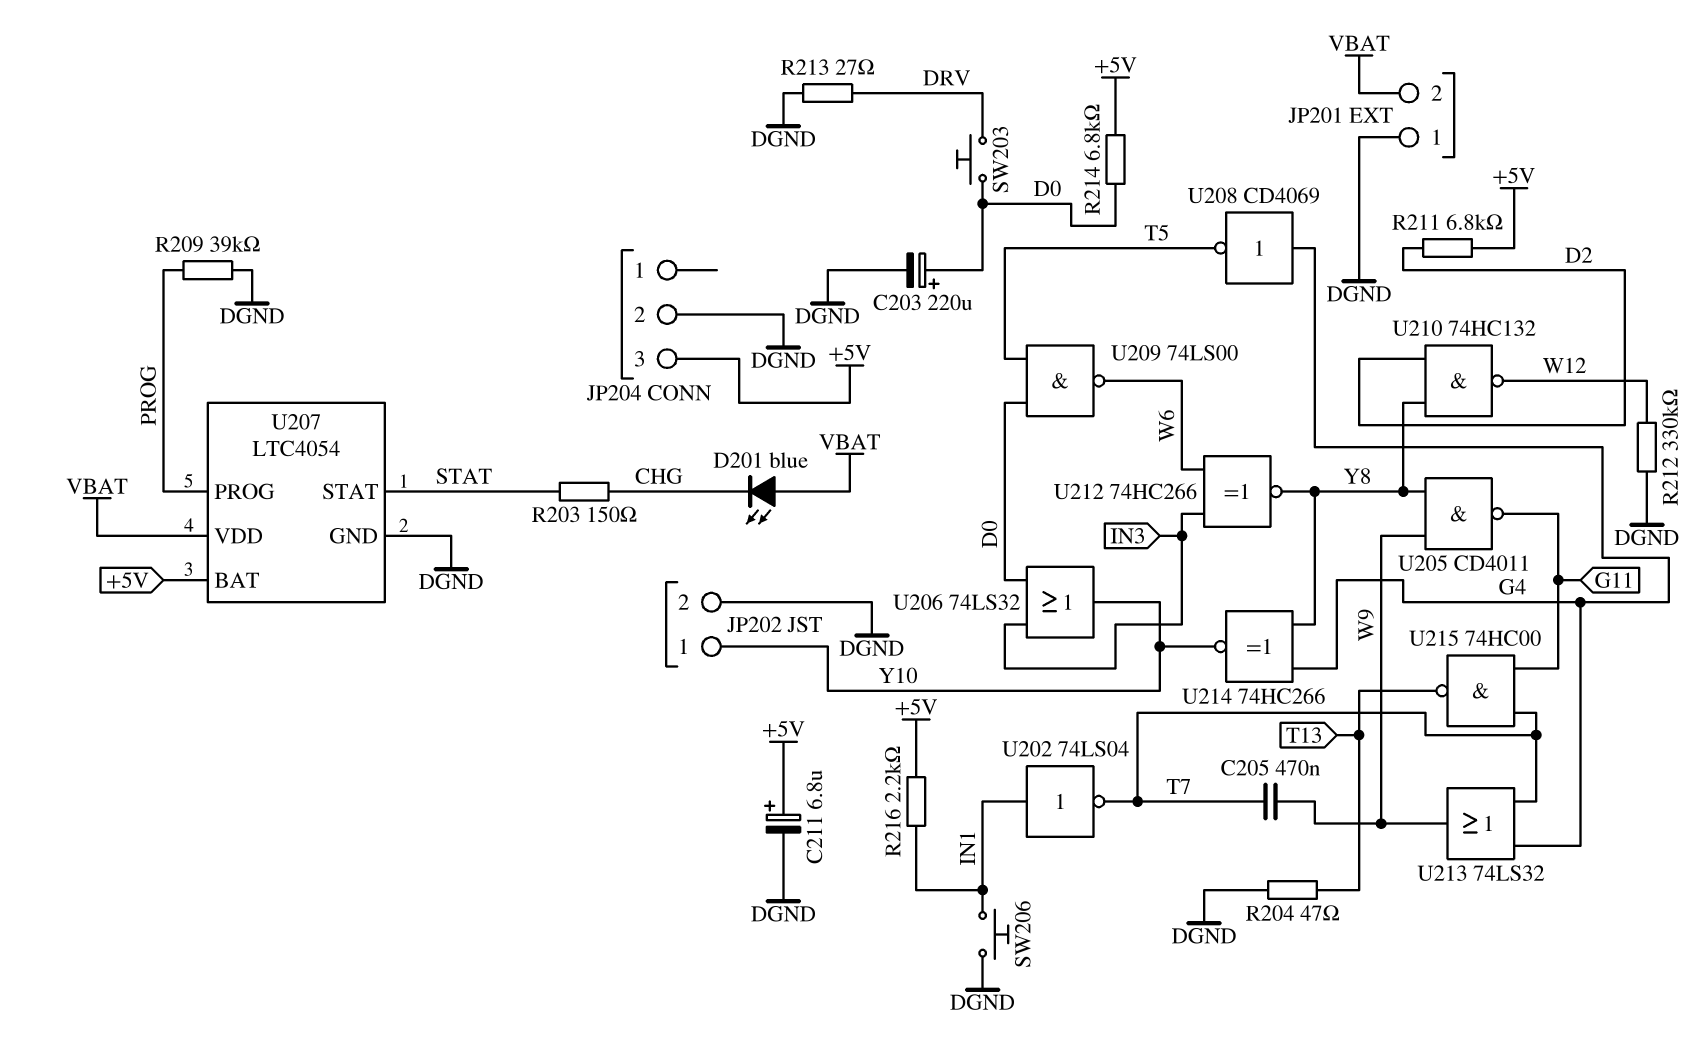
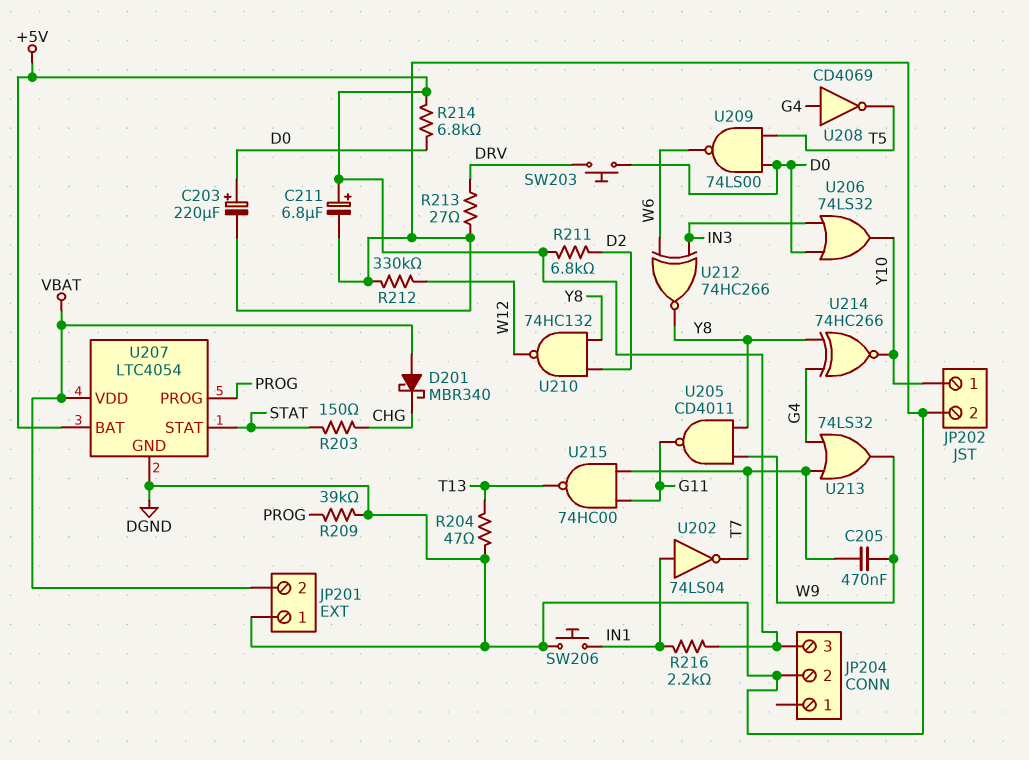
D201: LED blue (A VBAT, K CHG) -> schottky MBR340 (A VBAT, K CHG)

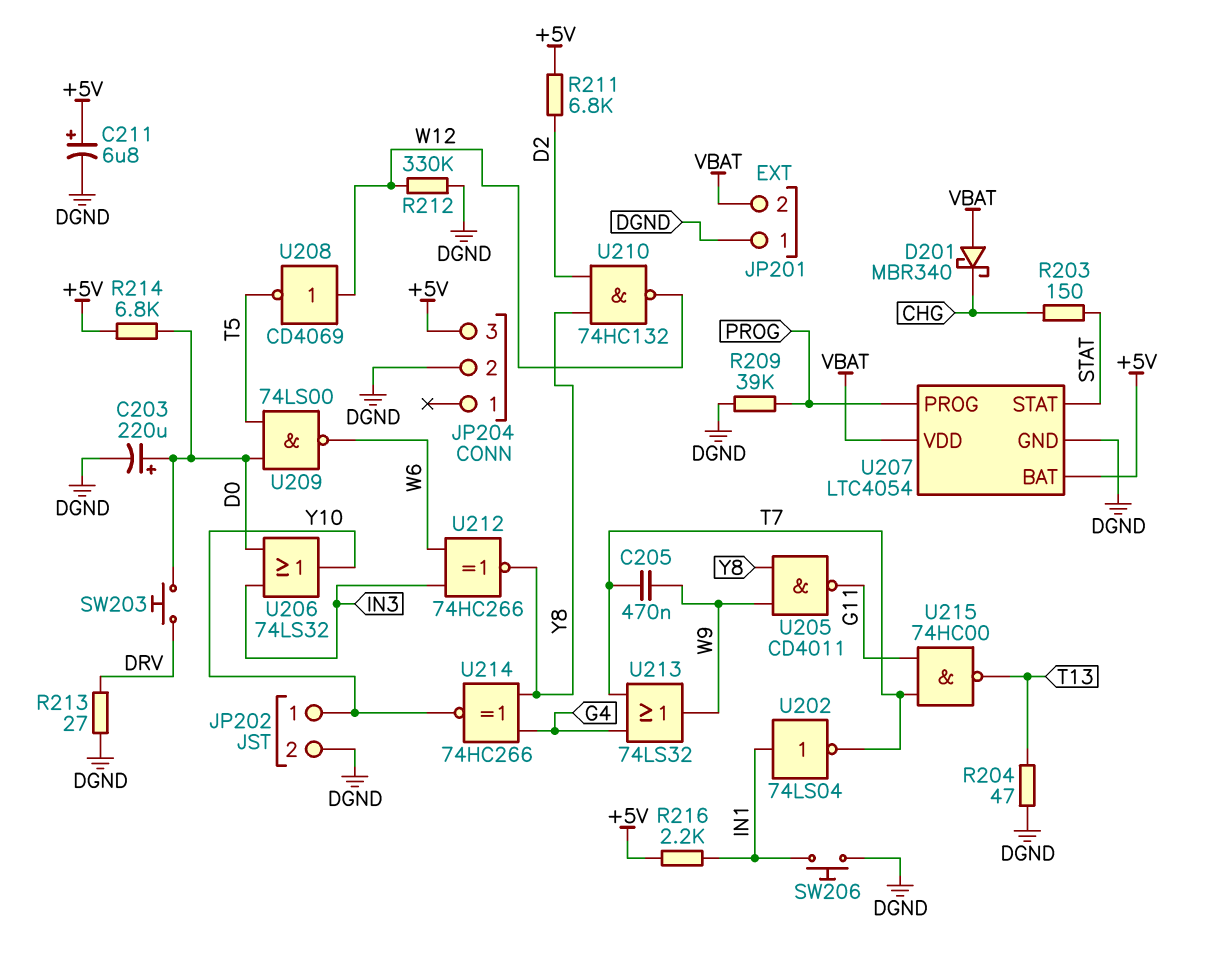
U208: NOT CD4069 (in G4, out T5) -> NOT CD4069 (in W12, out T5)

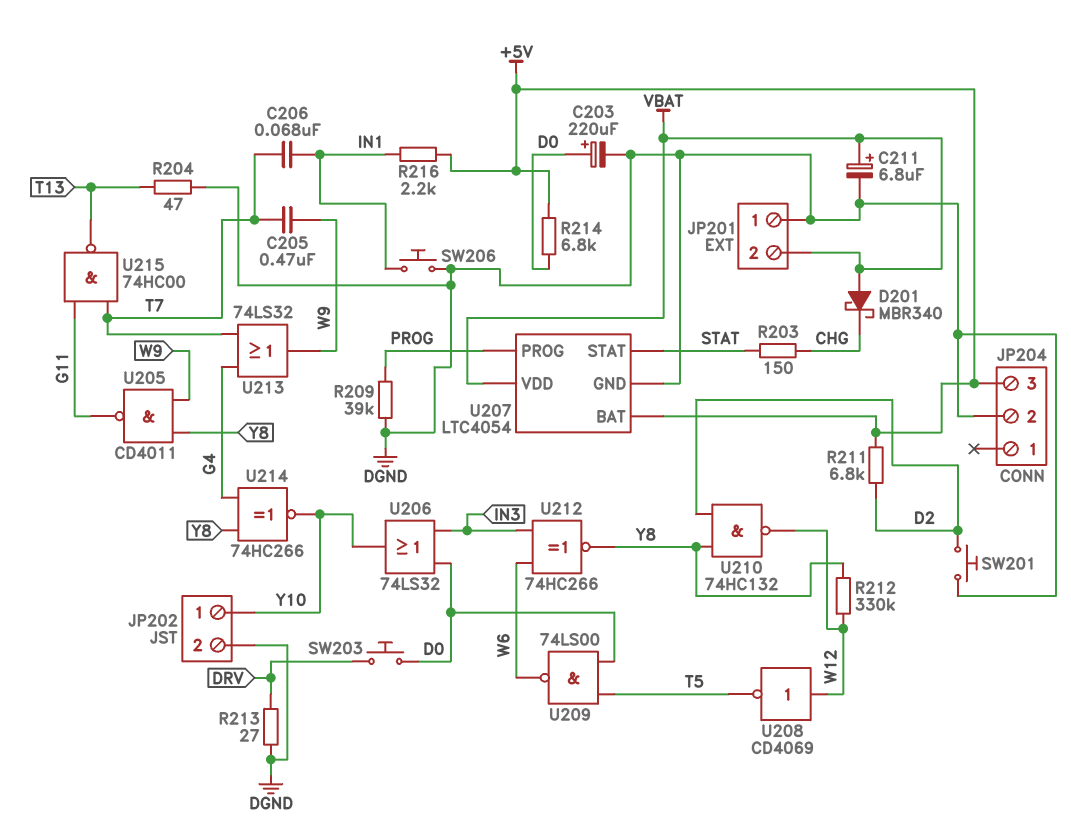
C206: none -> 68nF (IN1, T7)
C211: 6.8uF (plus +5V, minus DGND) -> 6.8uF (plus VBAT, minus DGND)
R212: 330k (DGND, W12) -> 330k (W12, Y8)
SW201: none -> button (D2, DGND)
U202: NOT 74LS04 (in IN1, out T7) -> none

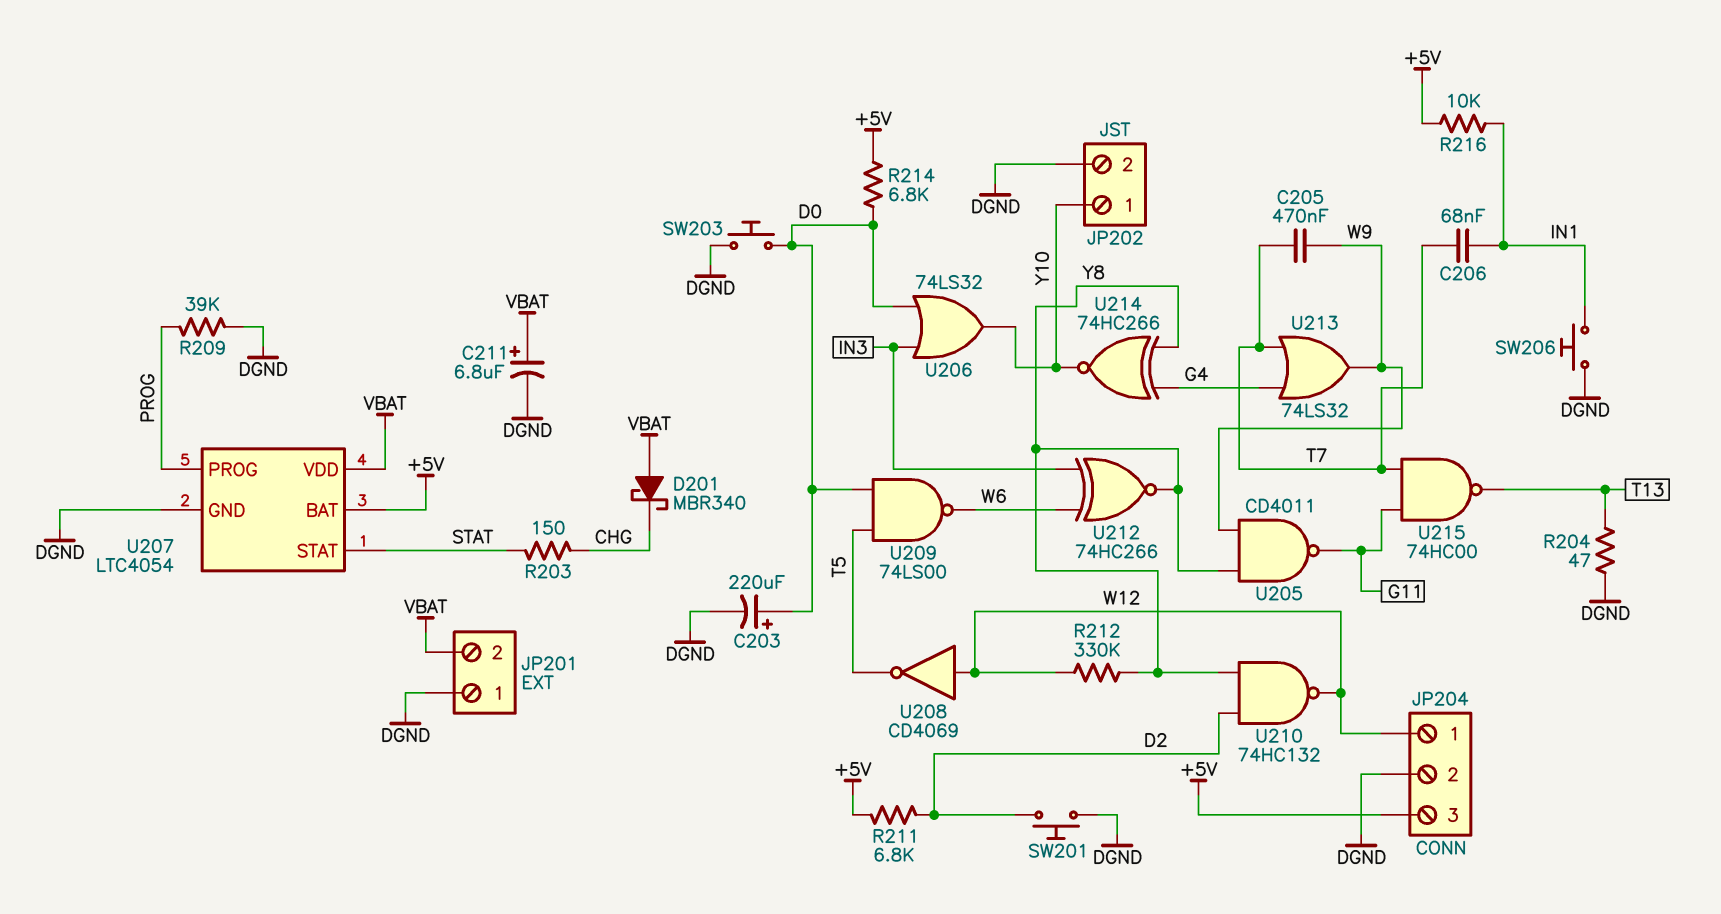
JP204 pin 1: none -> W12
R213: 27 (DGND, DRV) -> none
R216: 2.2k (+5V, IN1) -> 10k (+5V, IN1)
SW203: button (D0, DRV) -> button (D0, DGND)

